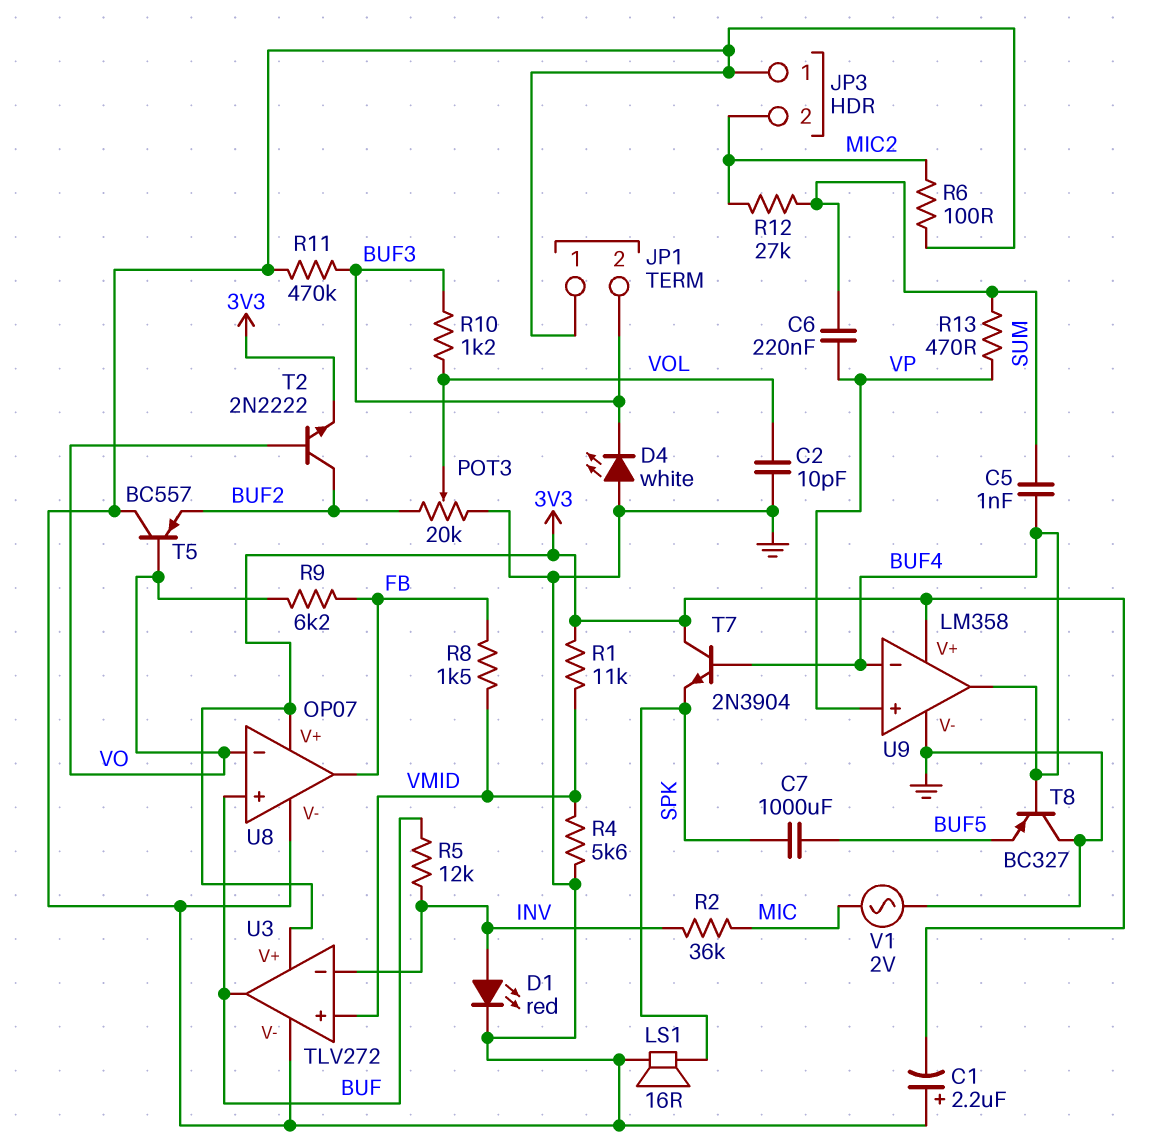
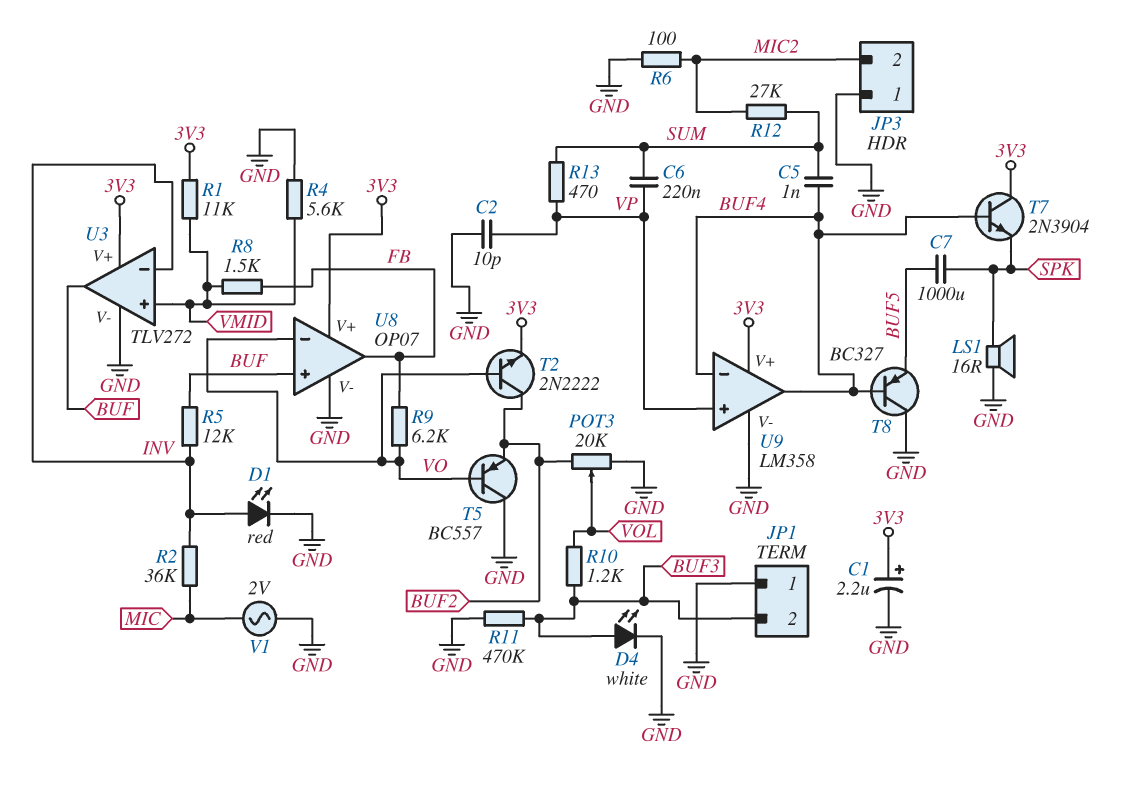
C1: 2.2uF (plus GND, minus 3V3) -> 2.2uF (plus 3V3, minus GND)
C2: 10pF (GND, VOL) -> 10pF (GND, VP)
D4: LED white (A GND, K BUF3) -> LED white (A BUF3, K GND)

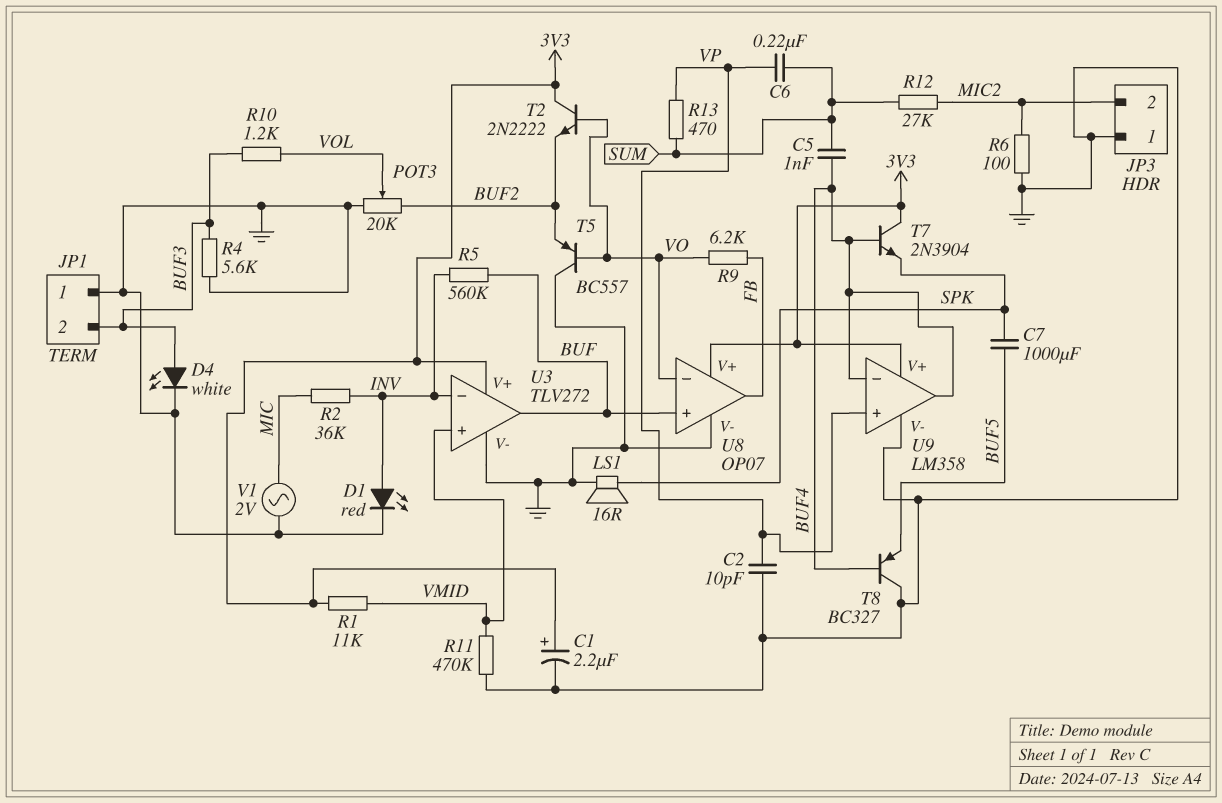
R4: 5.6k (GND, VMID) -> 5.6k (BUF3, GND)
R5: 12k (BUF, INV) -> 560k (BUF, INV)
R8: 1.5k (FB, VMID) -> none
R11: 470k (BUF3, GND) -> 470k (GND, VMID)
T2: NPN 2N2222 (B VO, C BUF2, E 3V3) -> NPN 2N2222 (B VO, C 3V3, E BUF2)

